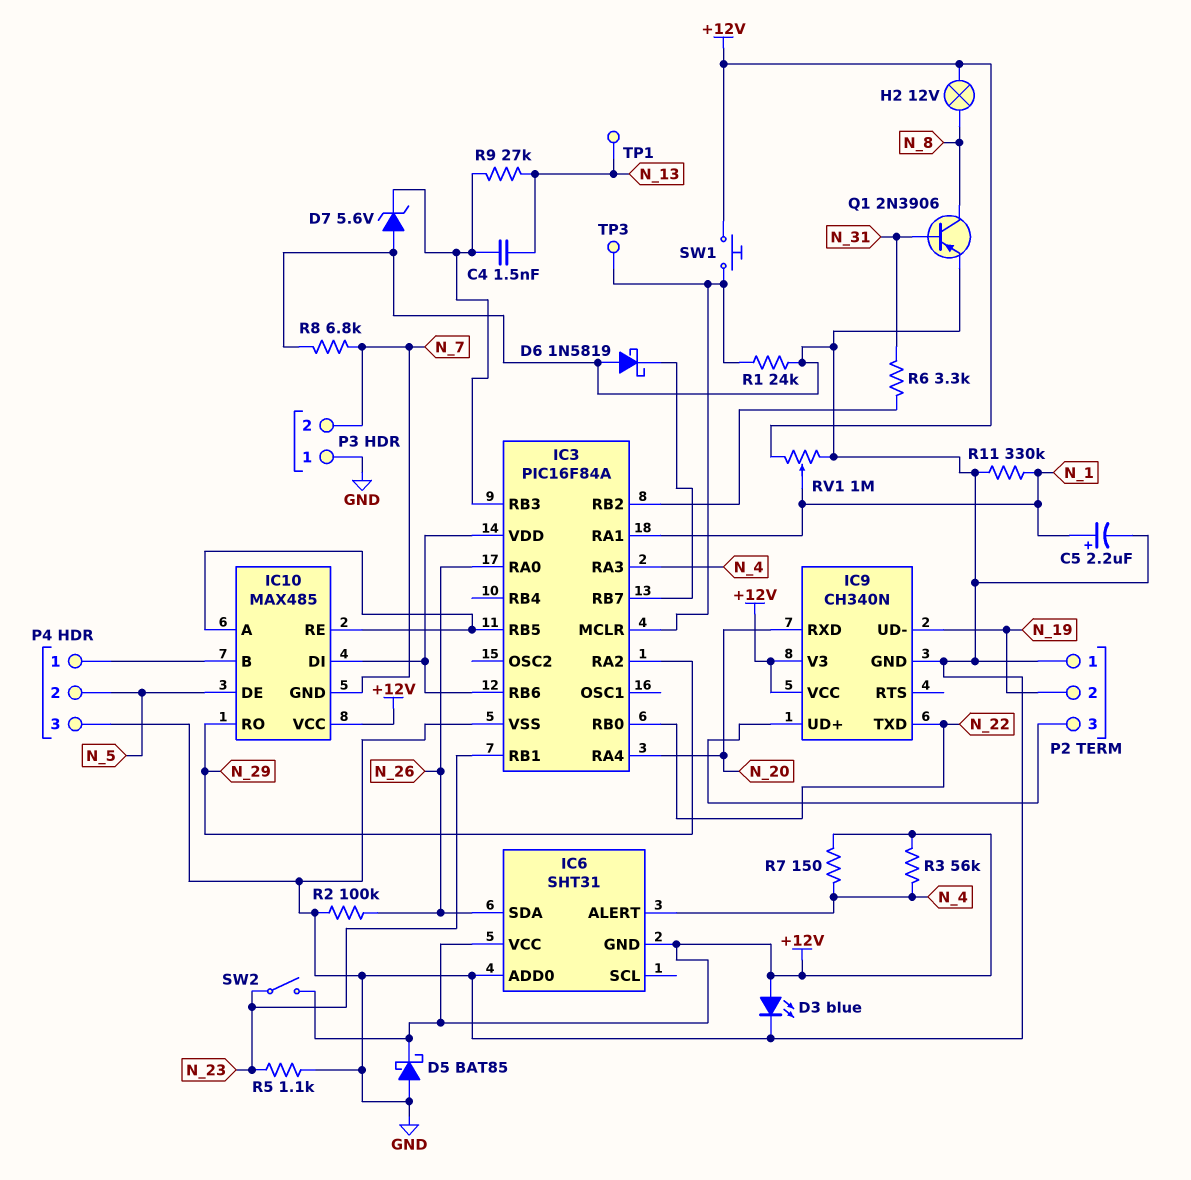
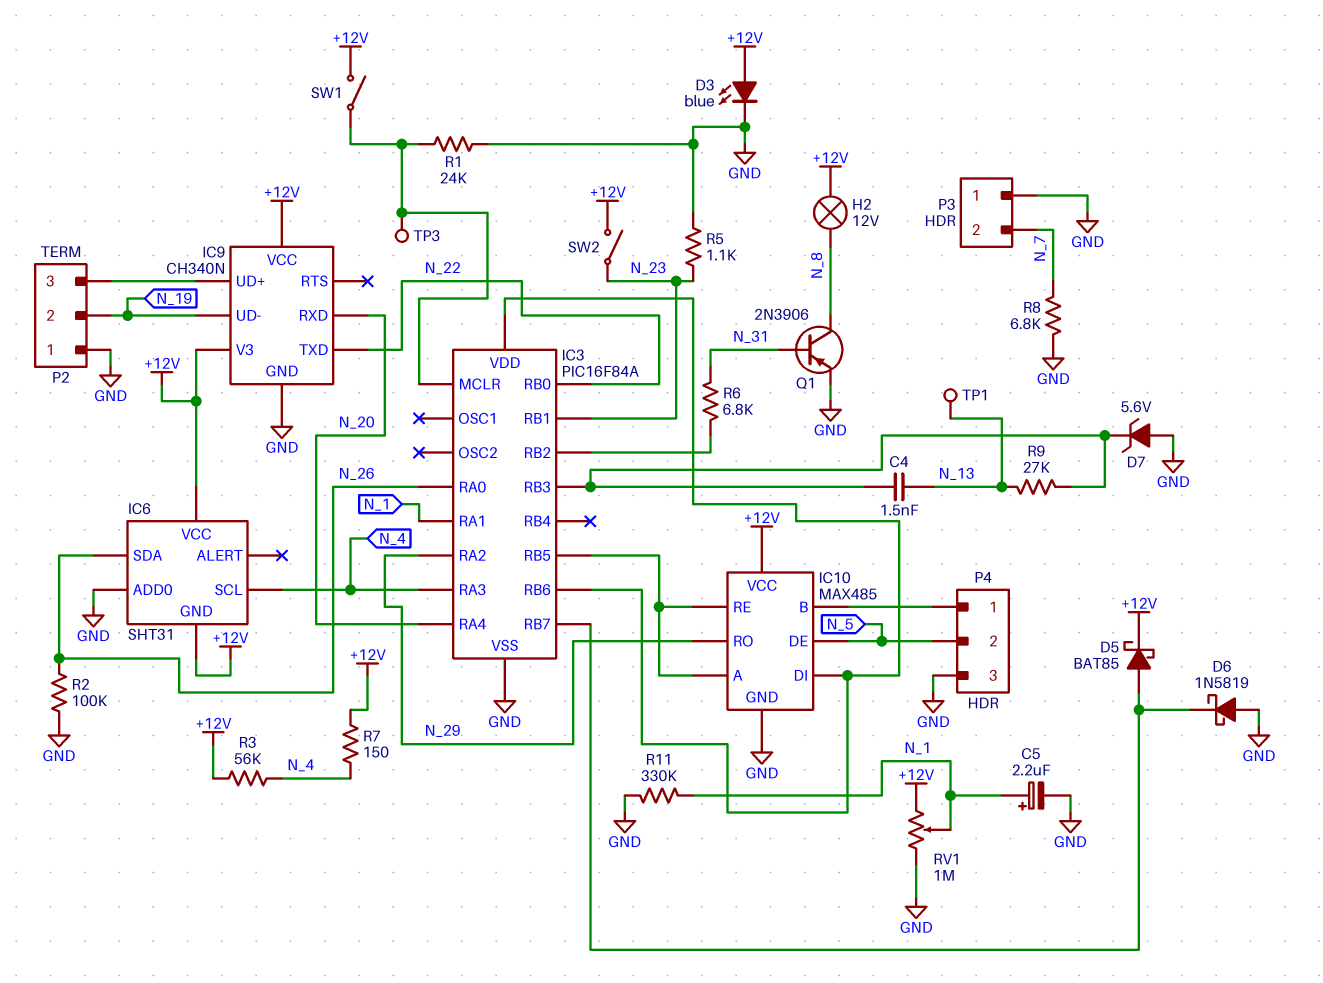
D5: schottky BAT85 (A GND, K +12V) -> schottky BAT85 (A IC3/RB7, K +12V)
IC6 pin ALERT: N_4 -> none
IC6 pin SCL: none -> N_4
IC10 pin GND: N_7 -> GND
R6: 3.3k (IC3/RB2, N_31) -> 6.8k (IC3/RB2, N_31)
SW1: button (+12V, IC3/MCLR) -> switch (+12V, IC3/MCLR)

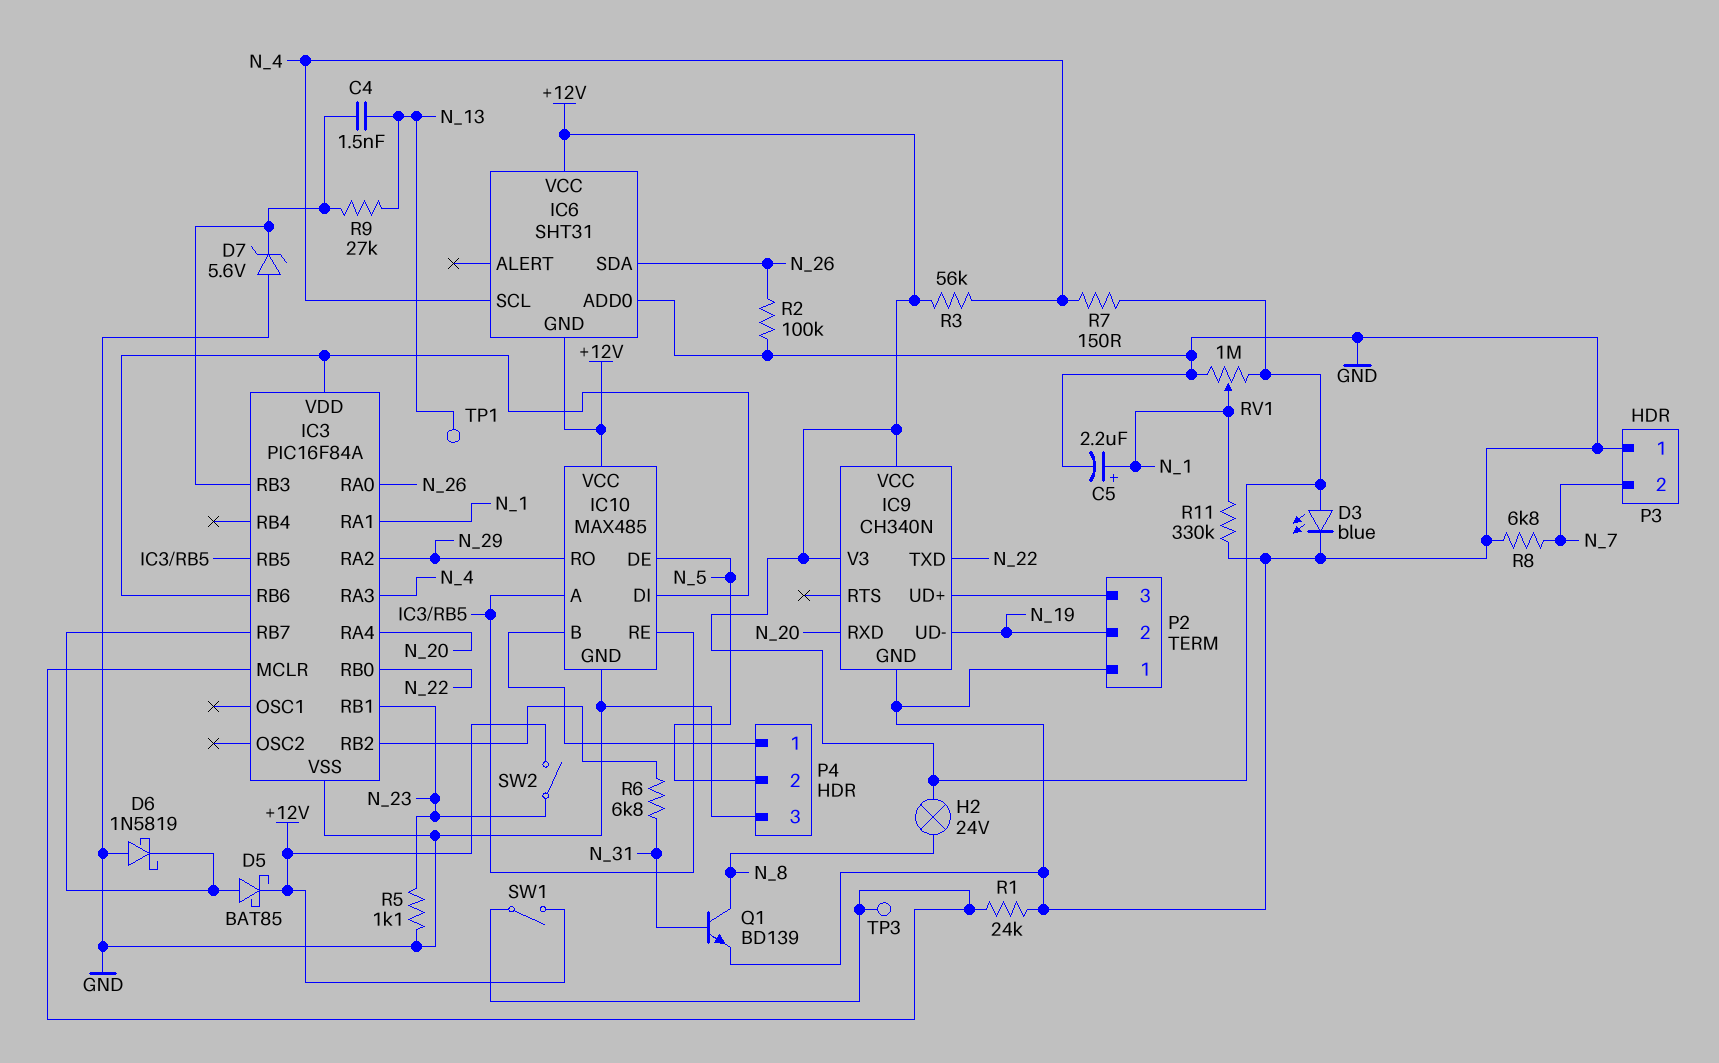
H2: lamp 12V (+12V, N_8) -> lamp 24V (+12V, N_8)
Q1: PNP 2N3906 (B N_31, C N_8, E GND) -> NPN BD139 (B N_31, C N_8, E GND)

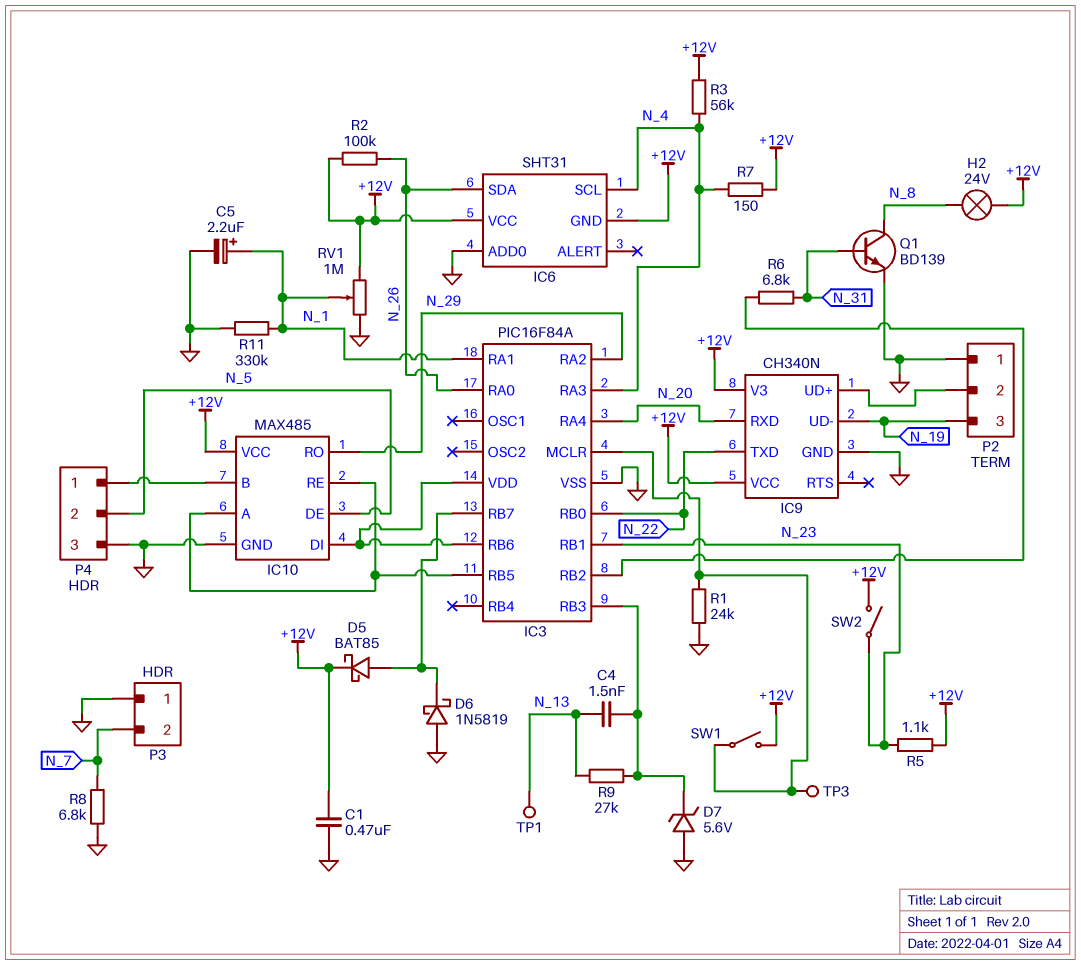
C1: none -> 470nF (+12V, GND)
D3: LED blue (A +12V, K GND) -> none
P2 pin 2: N_19 -> IC9/UD+
P2 pin 3: IC9/UD+ -> N_19
R2: 100k (GND, N_26) -> 100k (+12V, N_26)
R5: 1.1k (GND, N_23) -> 1.1k (+12V, N_23)

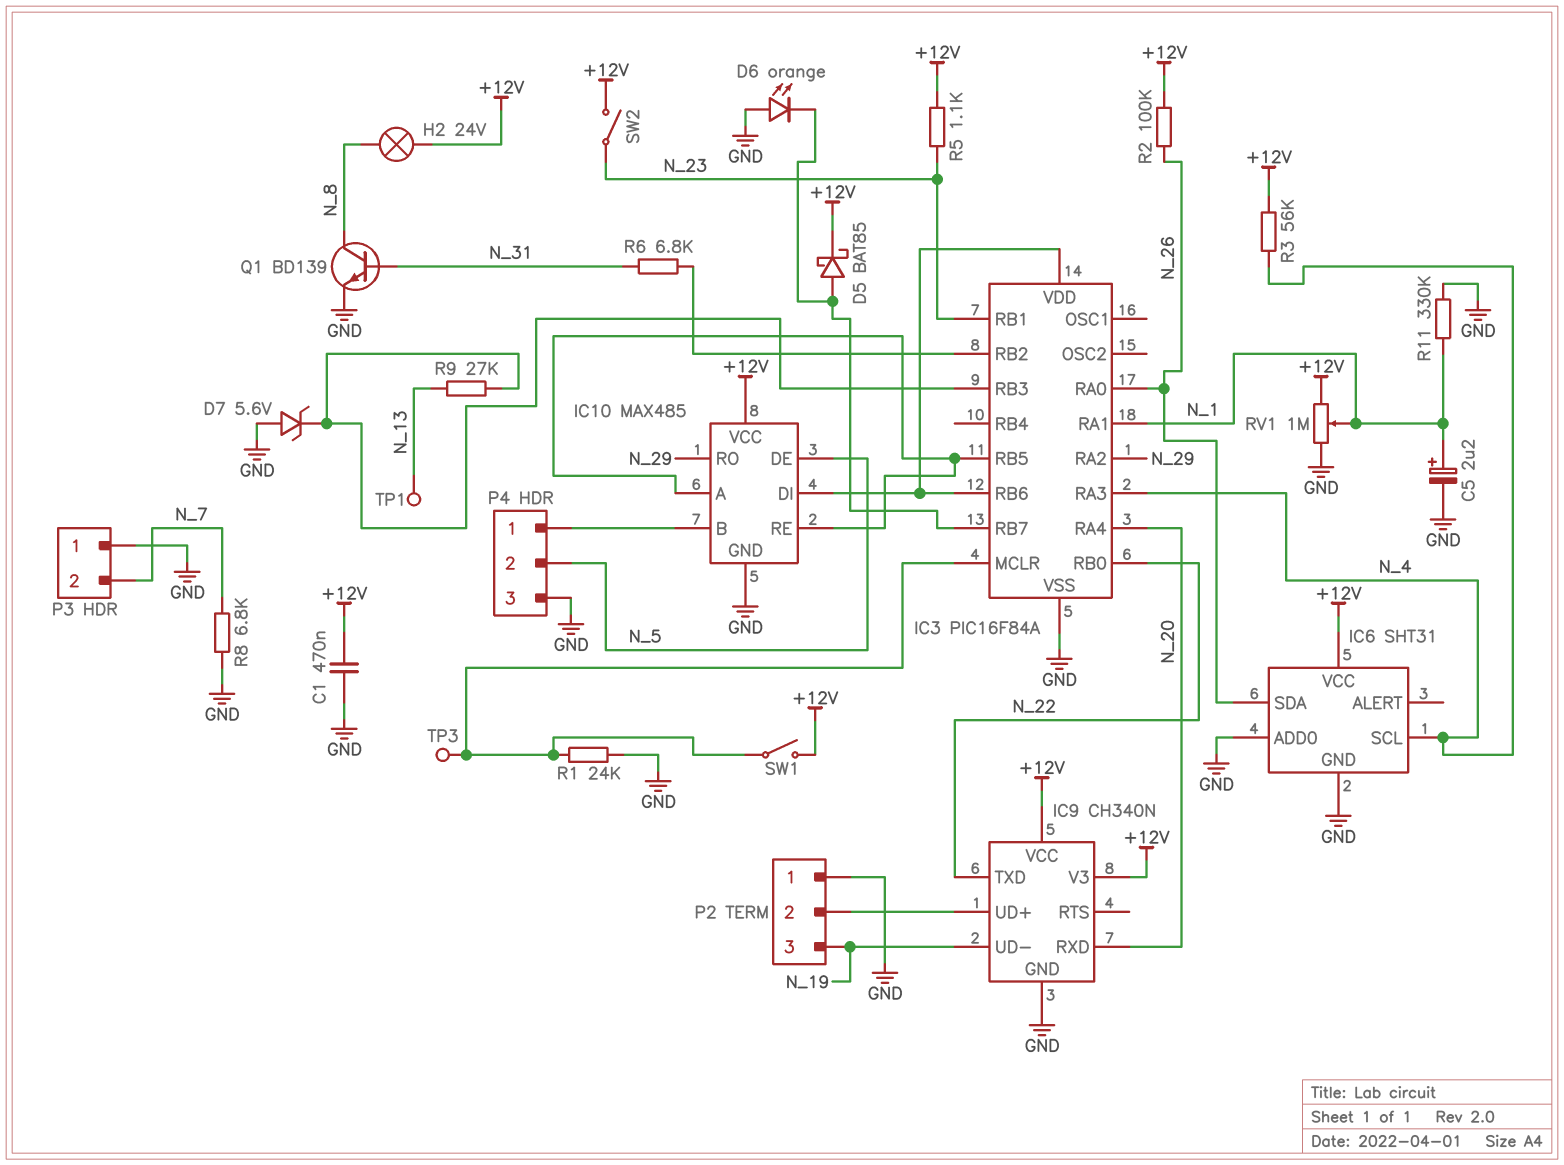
C4: 1.5nF (IC3/RB3, N_13) -> none
D6: schottky 1N5819 (A GND, K IC3/RB7) -> LED orange (A GND, K IC3/RB7)
IC6 pin GND: +12V -> GND
R7: 150 (+12V, N_4) -> none

